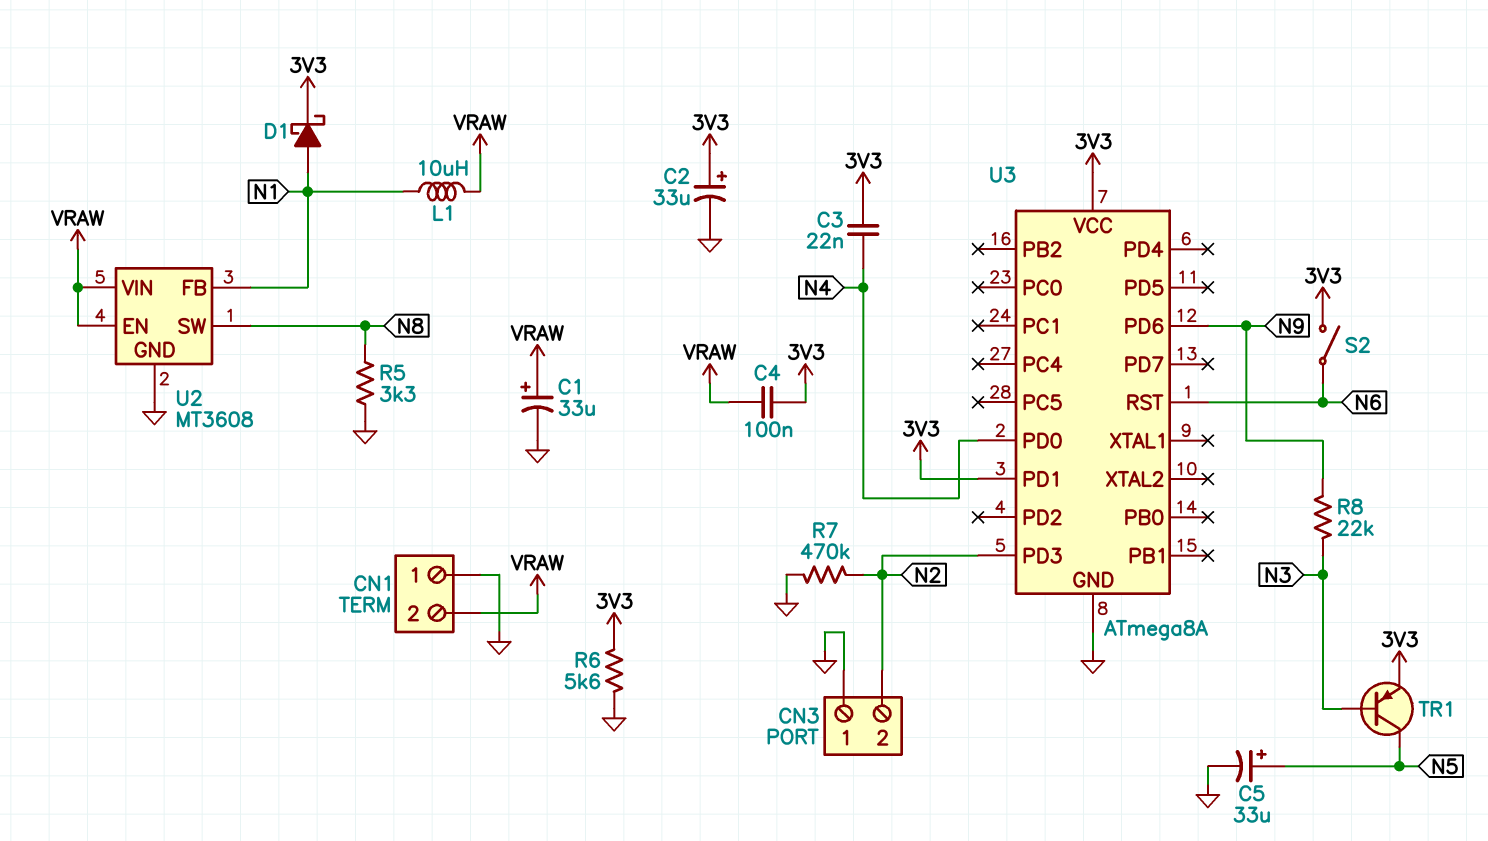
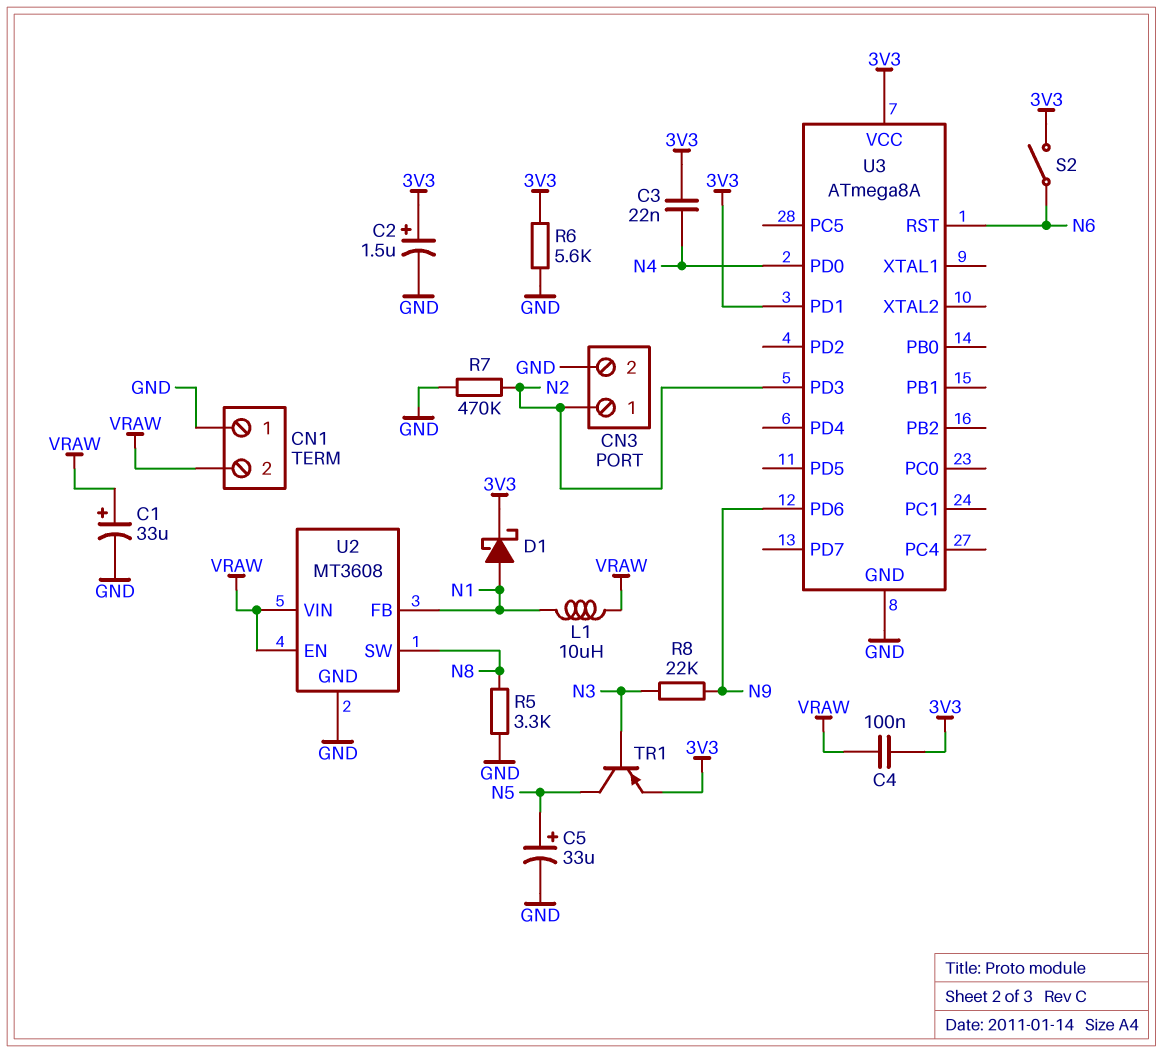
C2: 33uF (plus 3V3, minus GND) -> 1.5uF (plus 3V3, minus GND)
CN3 pin 1: GND -> N2
CN3 pin 2: N2 -> GND

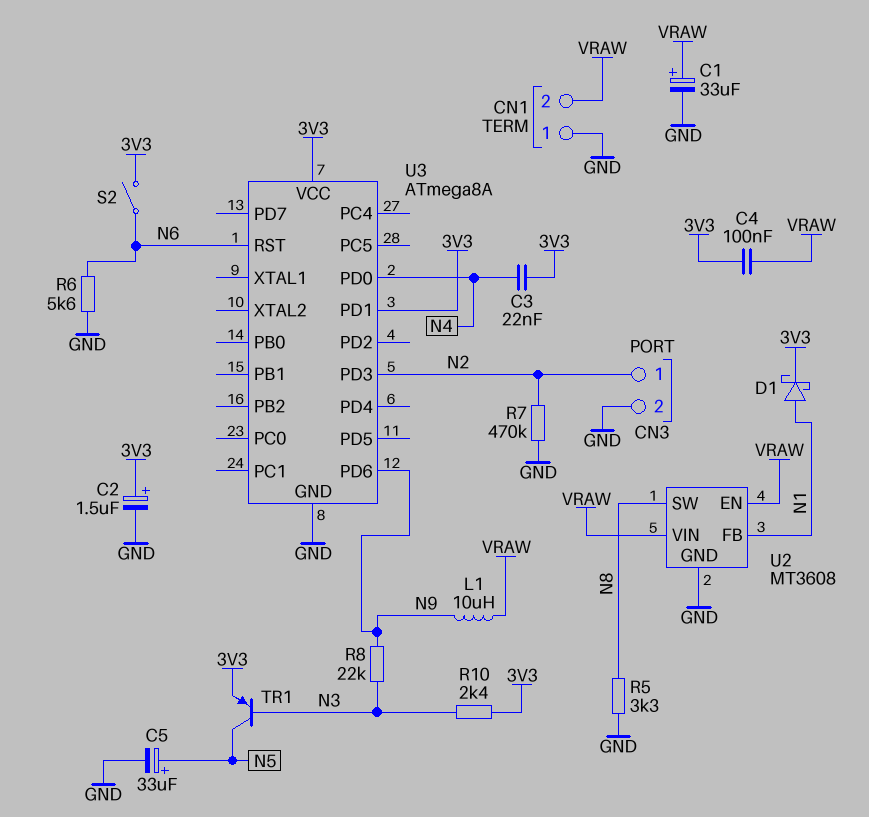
L1: 10uH (N1, VRAW) -> 10uH (N9, VRAW)
R6: 5.6k (3V3, GND) -> 5.6k (GND, N6)
R10: none -> 2.4k (3V3, N3)

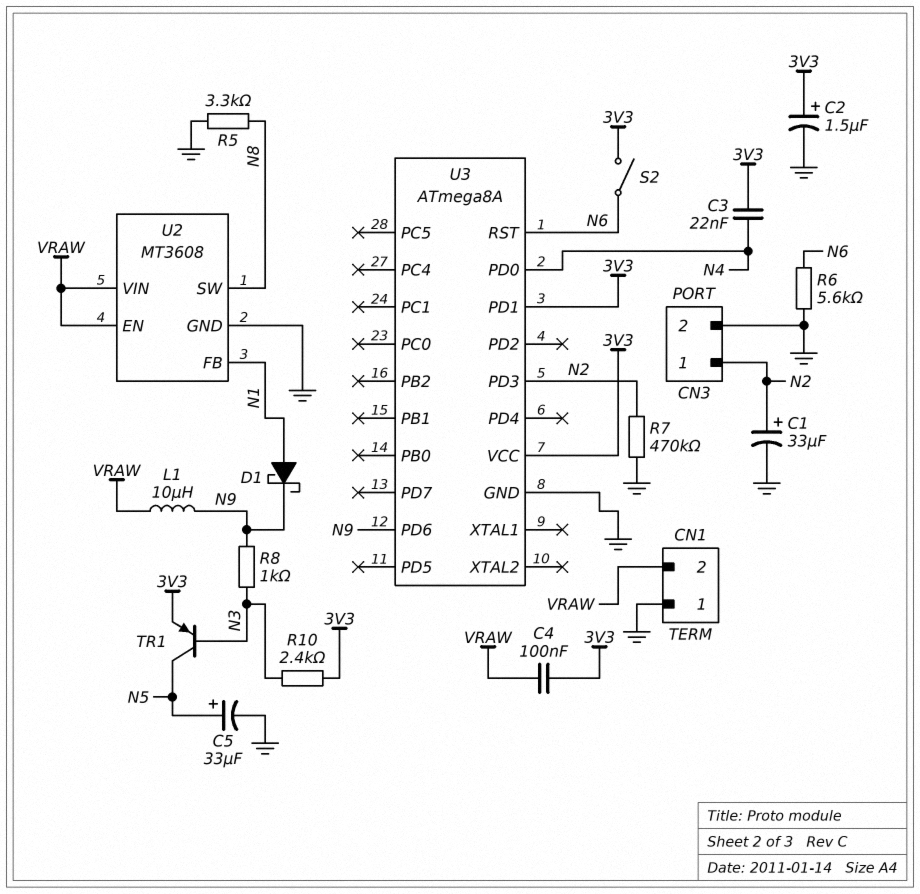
C1: 33uF (plus VRAW, minus GND) -> 33uF (plus N2, minus GND)
D1: schottky (A N1, K 3V3) -> schottky (A N1, K N9)
R8: 22k (N3, N9) -> 1k (N3, N9)

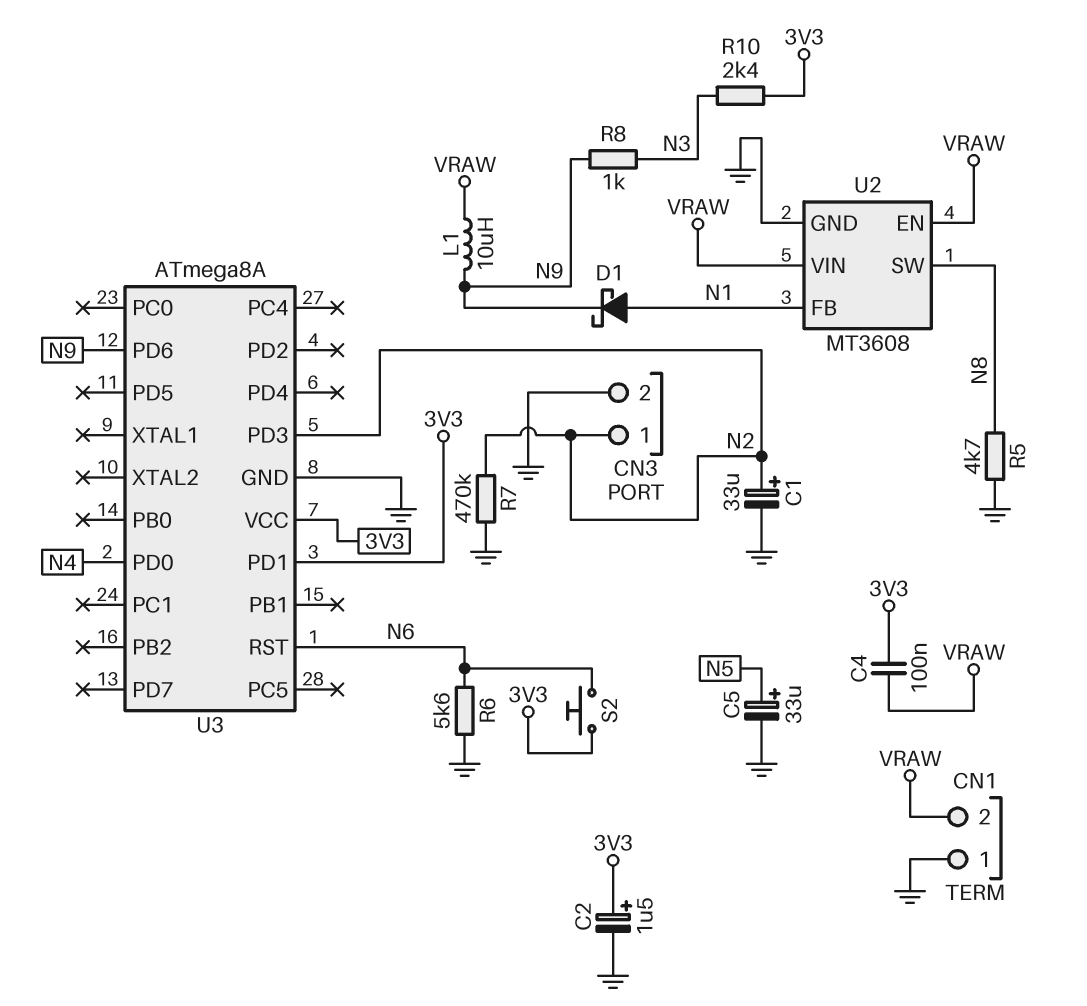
C3: 22nF (3V3, N4) -> none
R5: 3.3k (GND, N8) -> 4.7k (GND, N8)
S2: switch (3V3, N6) -> button (3V3, N6)
TR1: PNP (B N3, C N5, E 3V3) -> none

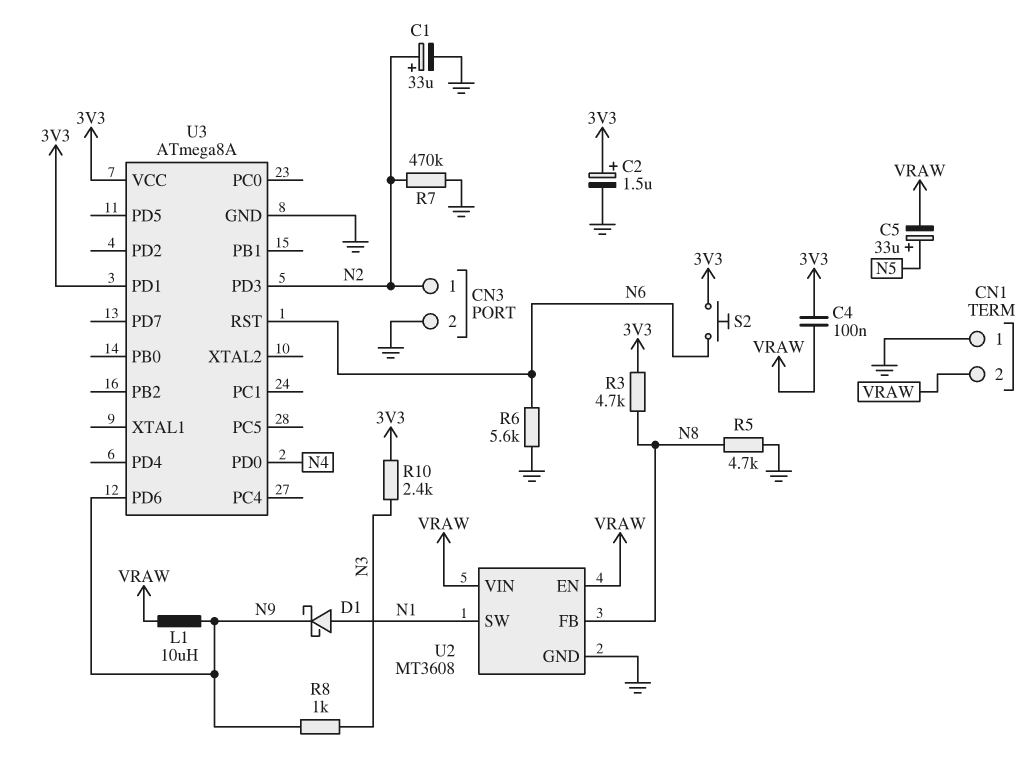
C5: 33uF (plus N5, minus GND) -> 33uF (plus N5, minus VRAW)
R3: none -> 4.7k (3V3, N8)
U2 pin FB: N1 -> N8
U2 pin SW: N8 -> N1

